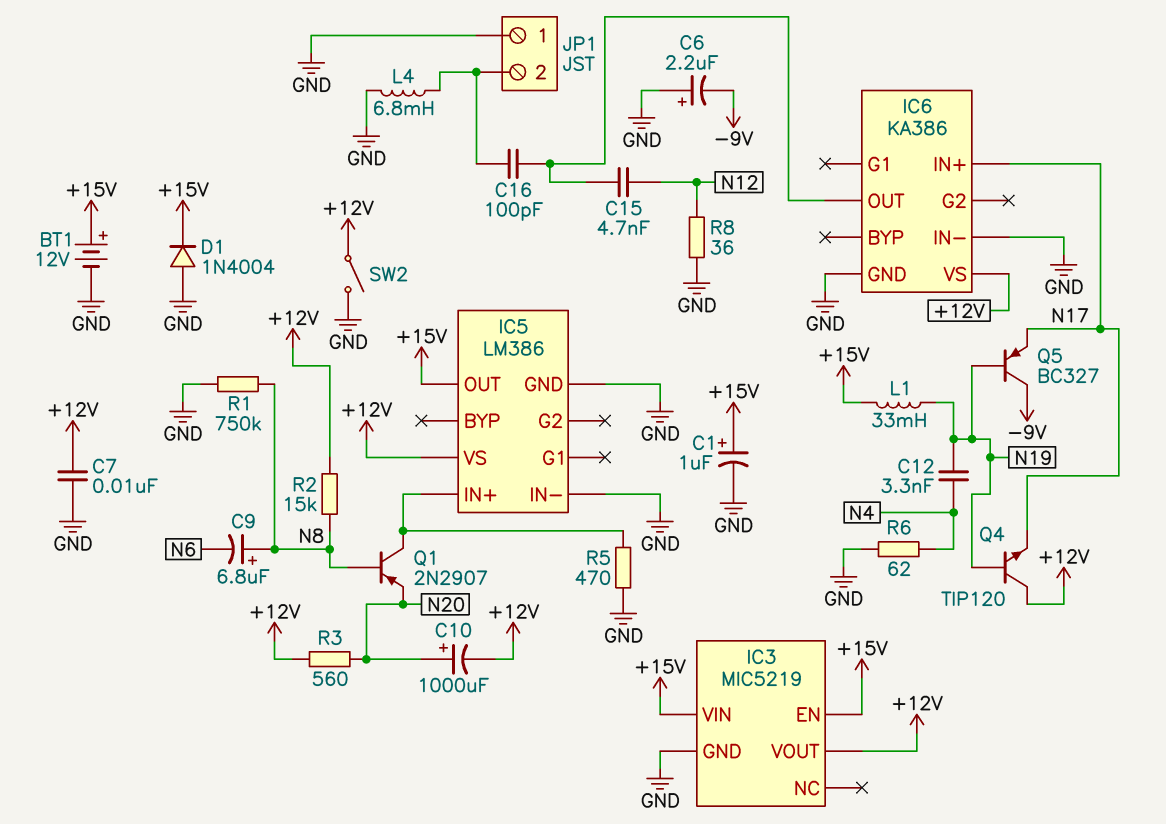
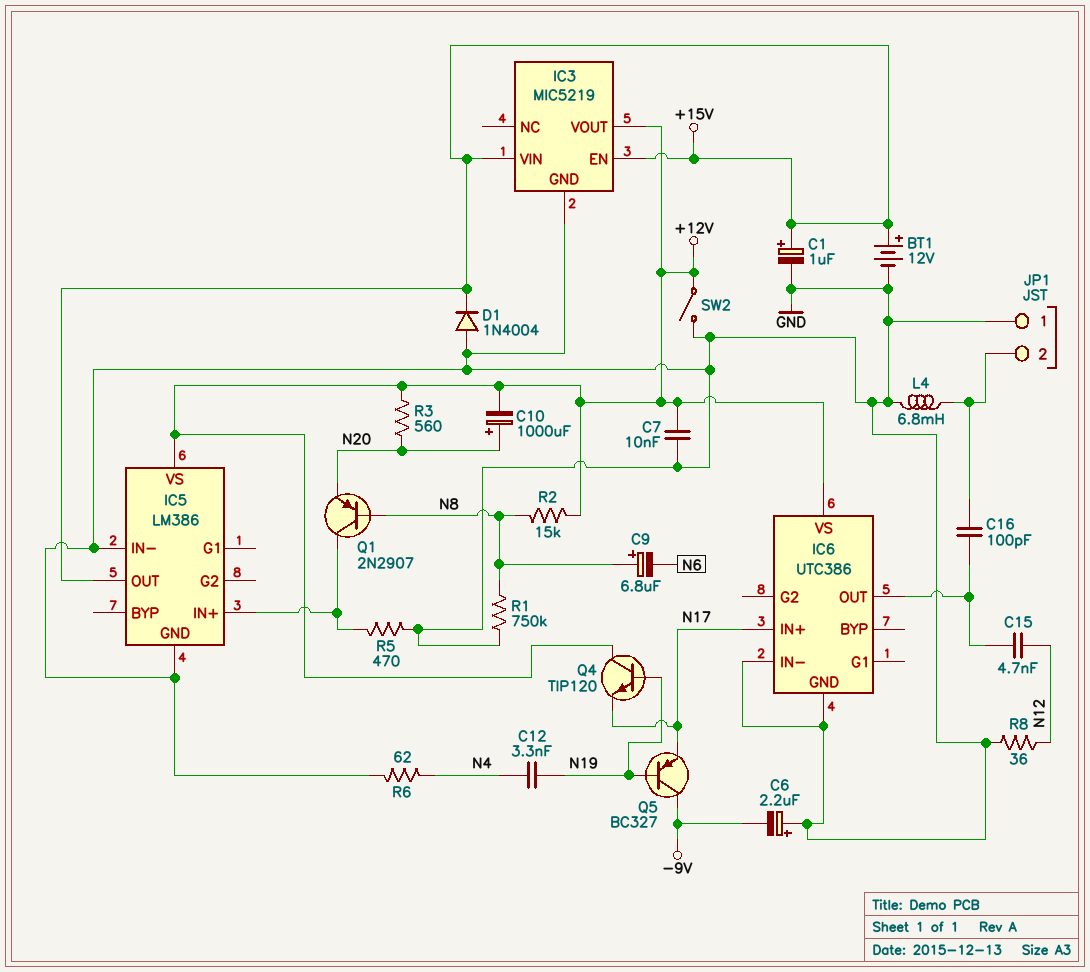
IC6: KA386 -> UTC386
L1: 33mH (+15V, N19) -> none

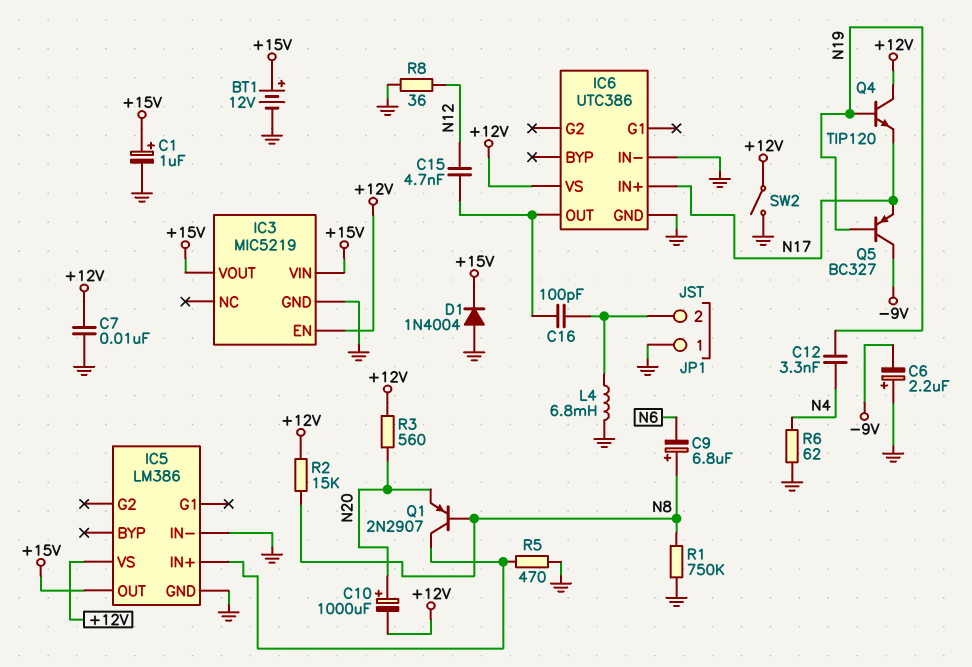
IC3 pin EN: +15V -> +12V
IC3 pin VOUT: +12V -> +15V

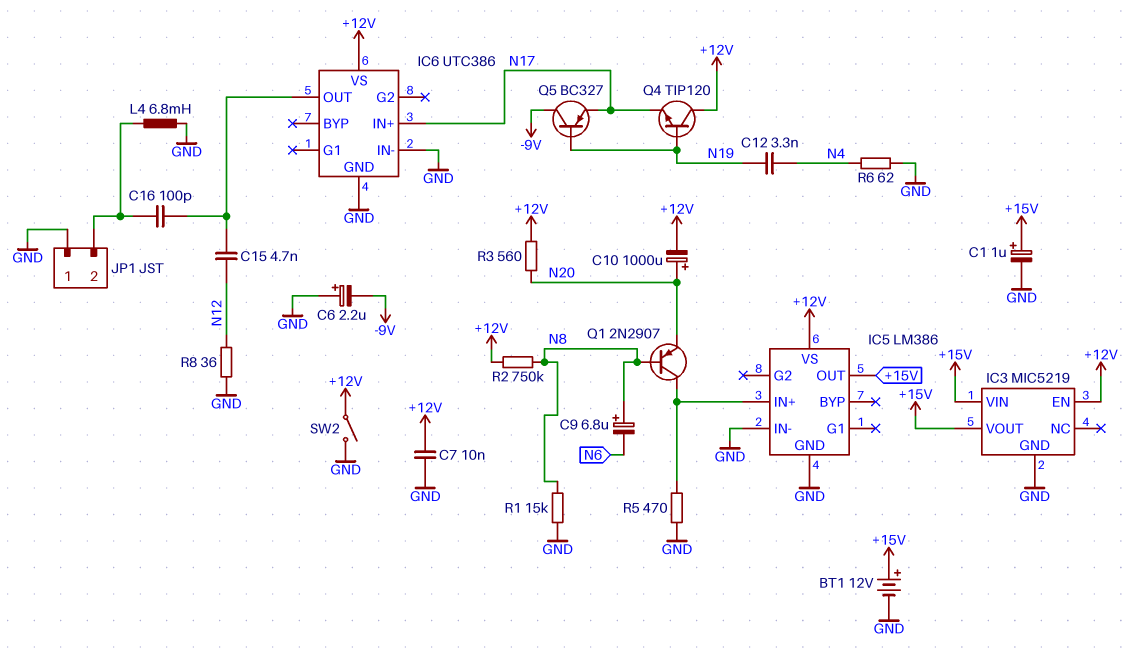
D1: diode 1N4004 (A GND, K +15V) -> none
R1: 750k (GND, N8) -> 15k (GND, N8)
R2: 15k (+12V, N8) -> 750k (+12V, N8)

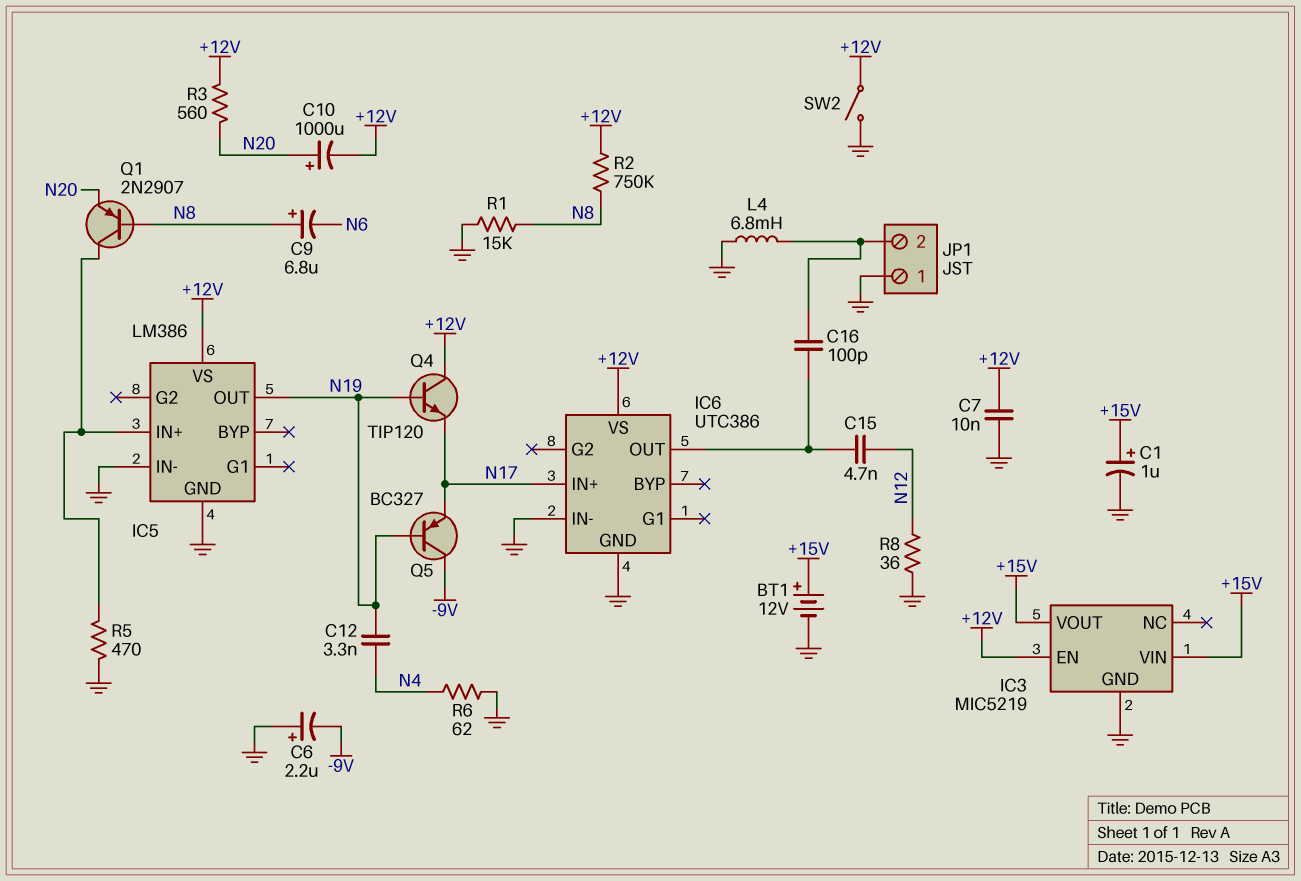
IC5 pin OUT: +15V -> N19

